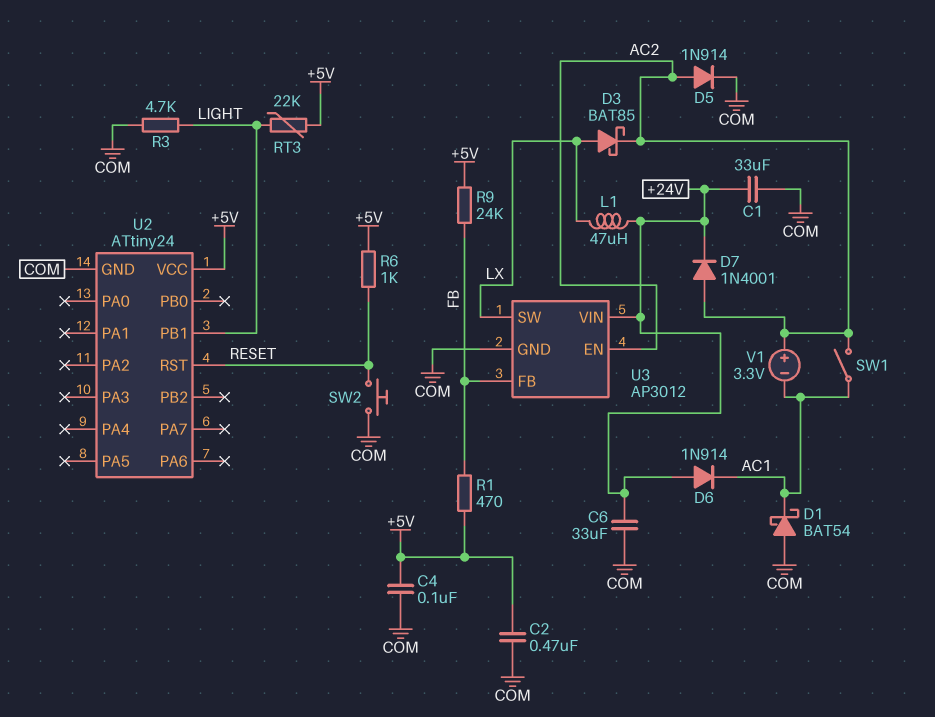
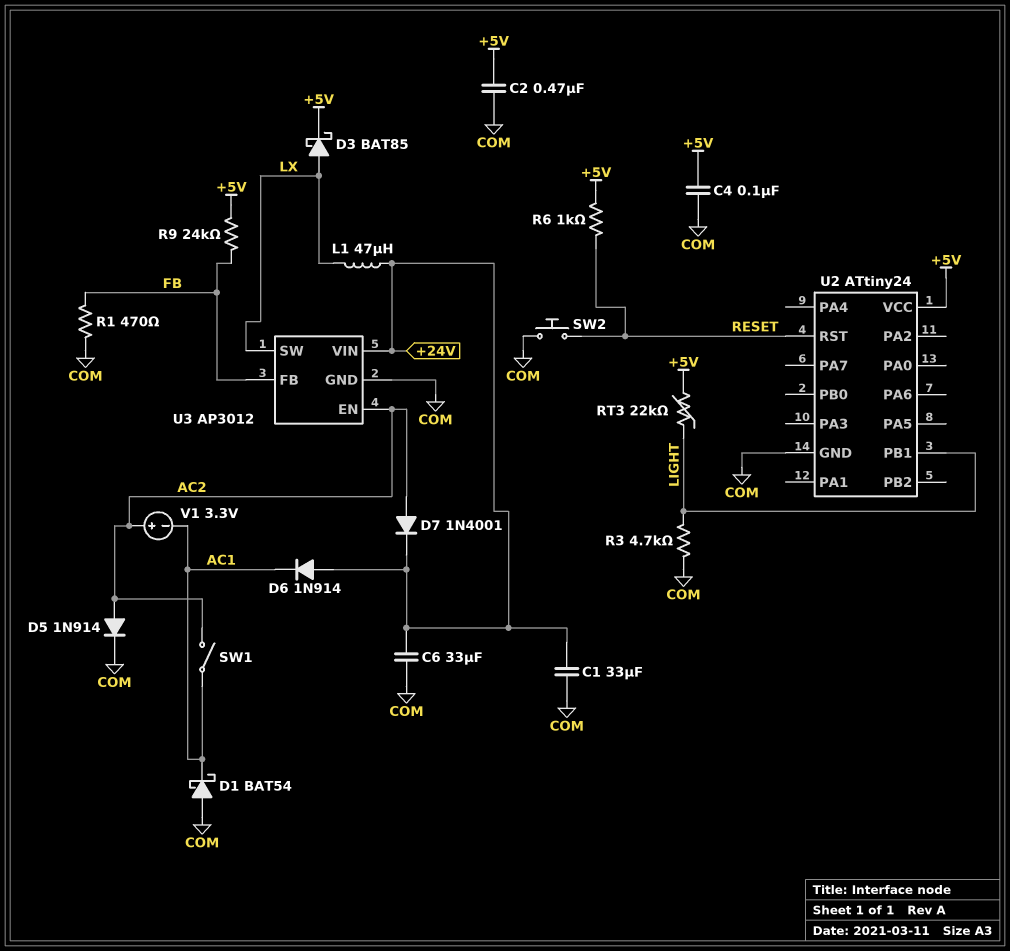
D3: schottky BAT85 (A LX, K AC2) -> schottky BAT85 (A LX, K +5V)
R1: 470 (+5V, FB) -> 470 (COM, FB)

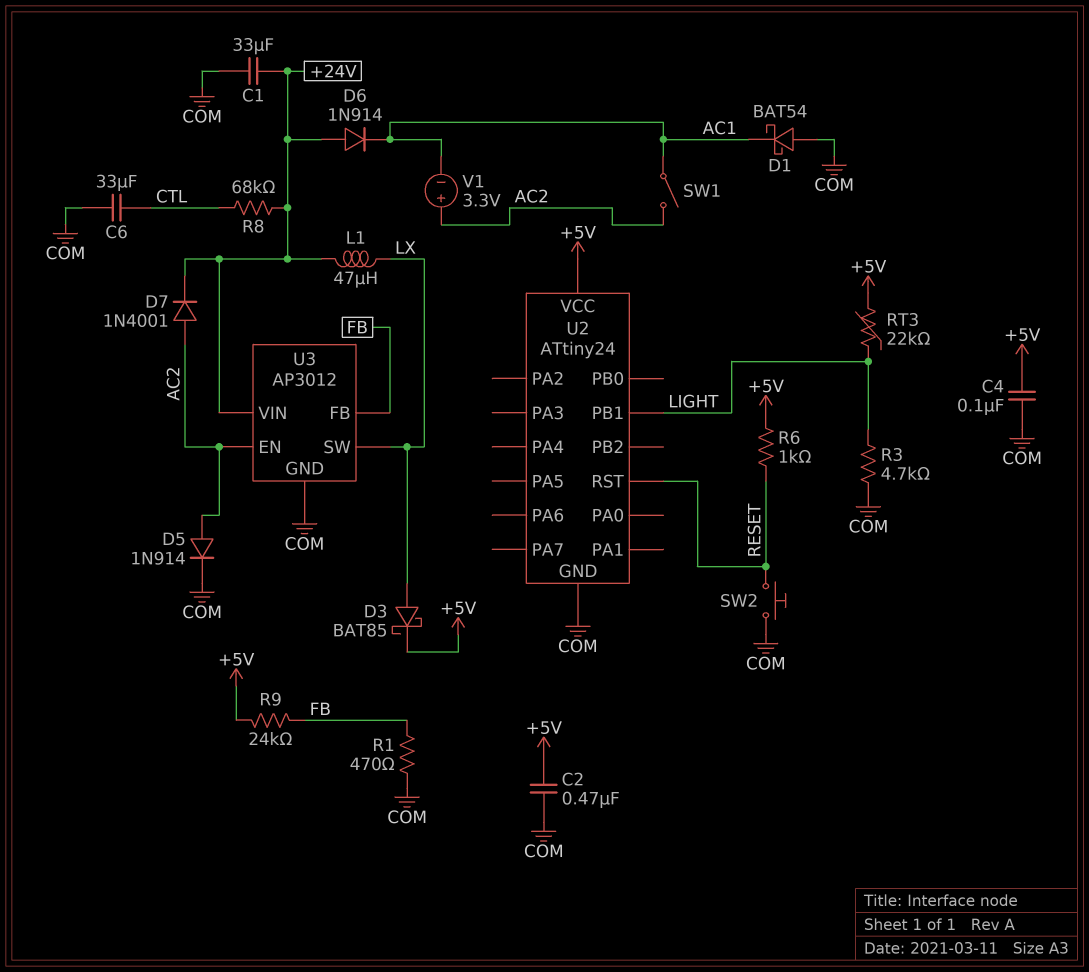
C6: 33uF (+24V, COM) -> 33uF (COM, CTL)
R8: none -> 68k (+24V, CTL)

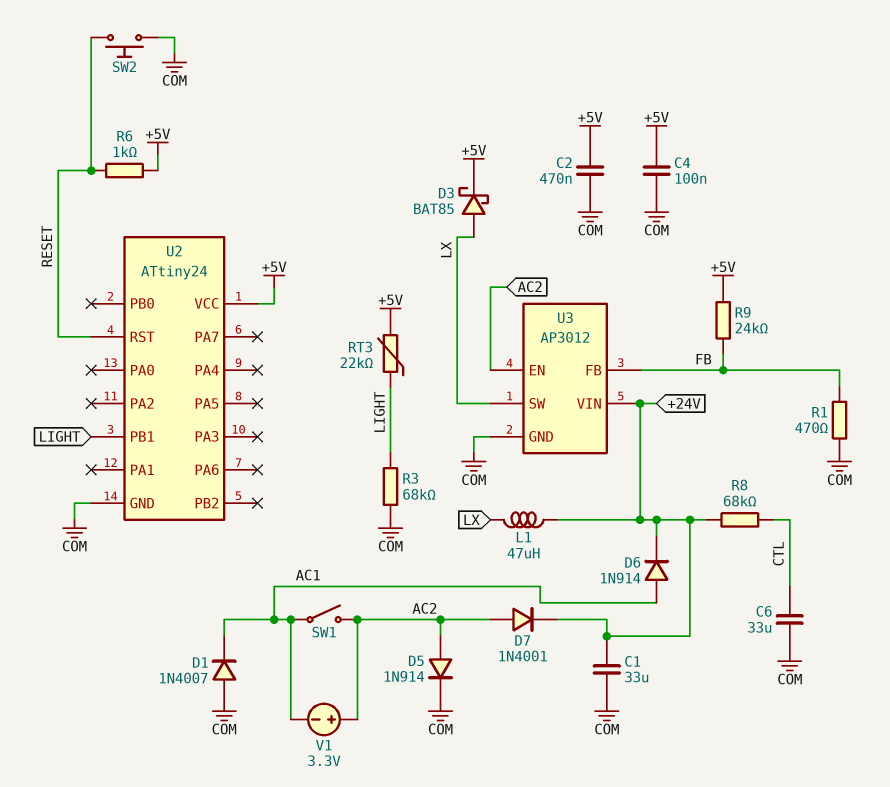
D1: schottky BAT54 (A COM, K AC1) -> diode 1N4007 (A COM, K AC1)
D6: diode 1N914 (A +24V, K AC1) -> diode 1N914 (A AC1, K +24V)
R3: 4.7k (COM, LIGHT) -> 68k (COM, LIGHT)

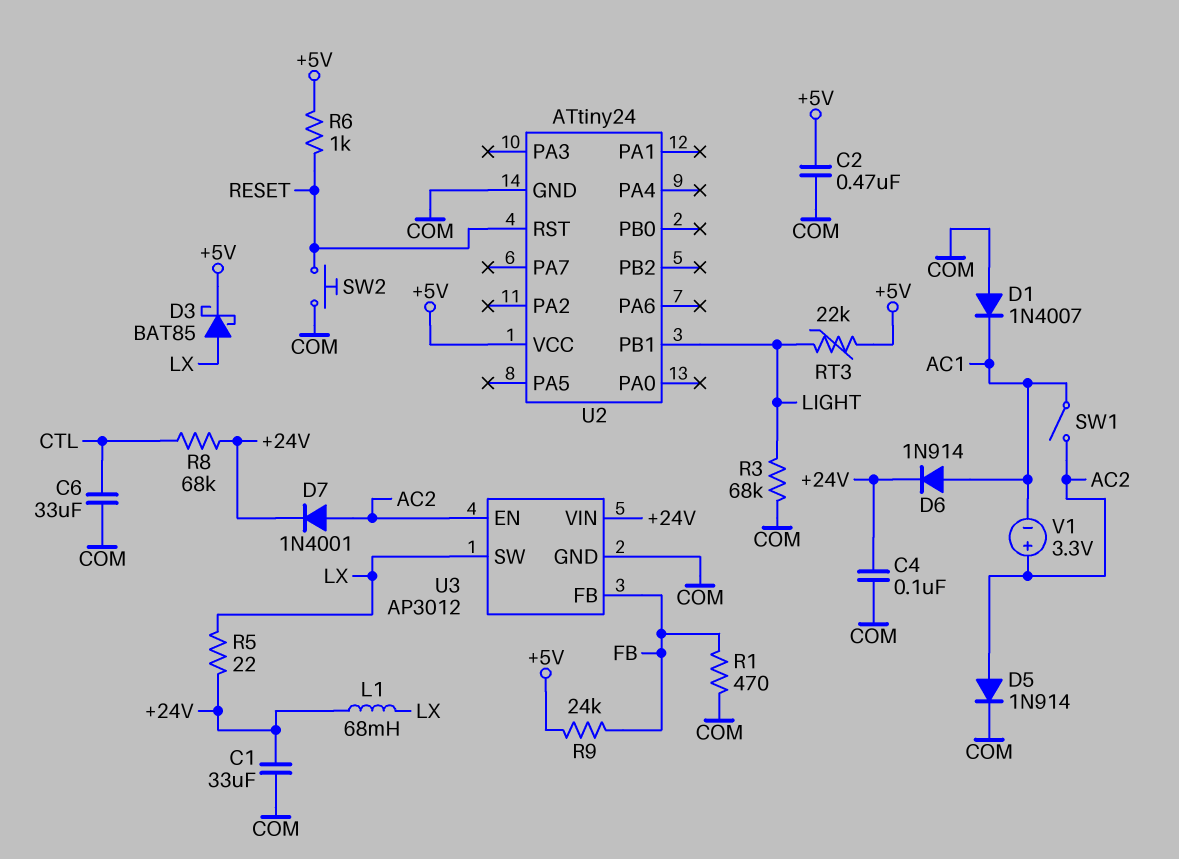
C4: 100nF (+5V, COM) -> 100nF (+24V, COM)
L1: 47uH (+24V, LX) -> 68mH (+24V, LX)
R5: none -> 22 (+24V, LX)

